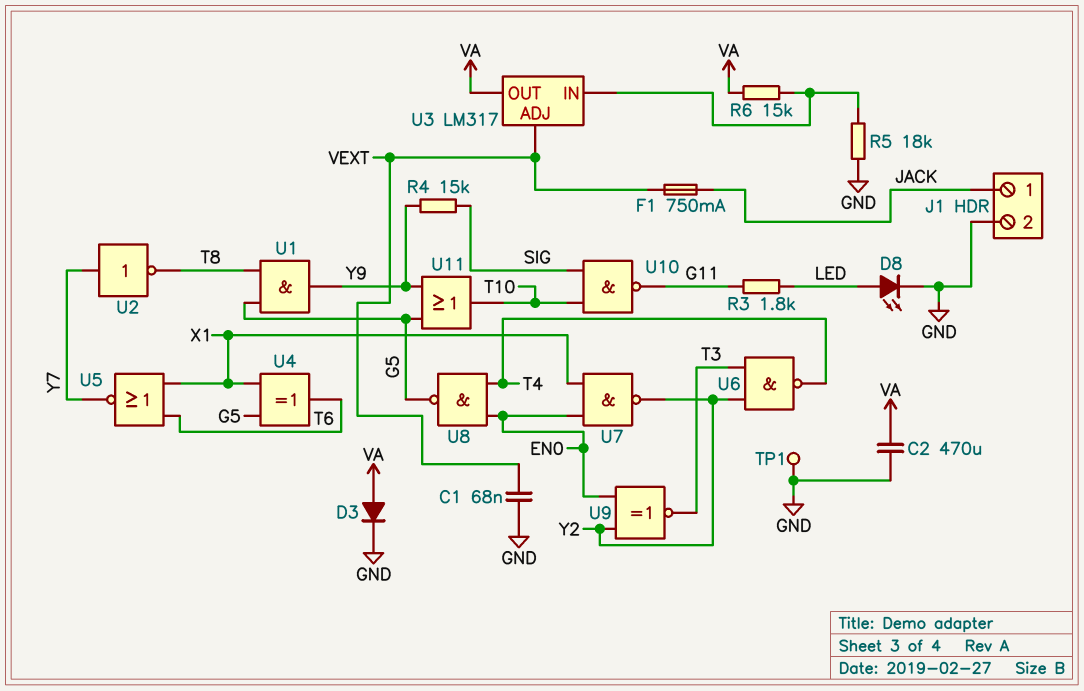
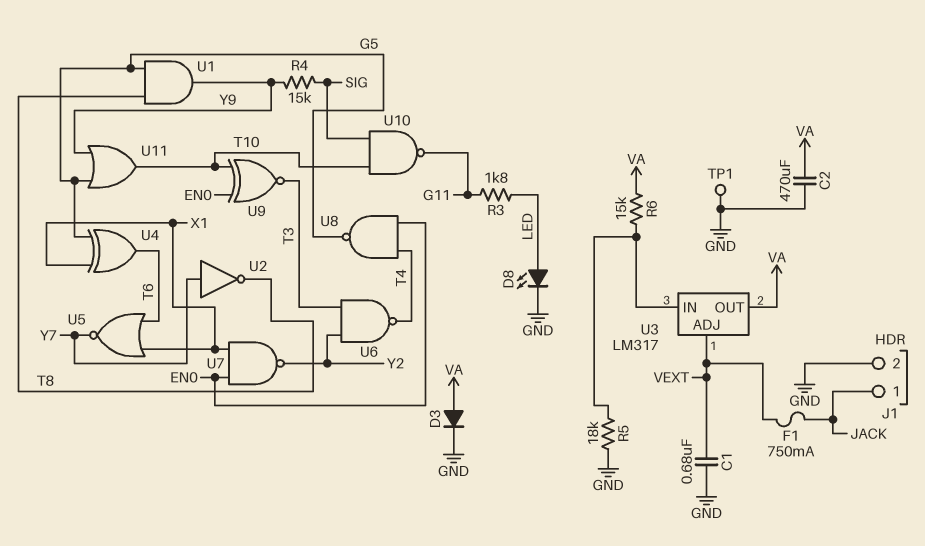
C1: 68nF (GND, VEXT) -> 680nF (GND, VEXT)
U9: XNOR (in EN0, in Y2, out T3) -> XNOR (in EN0, in T10, out T3)

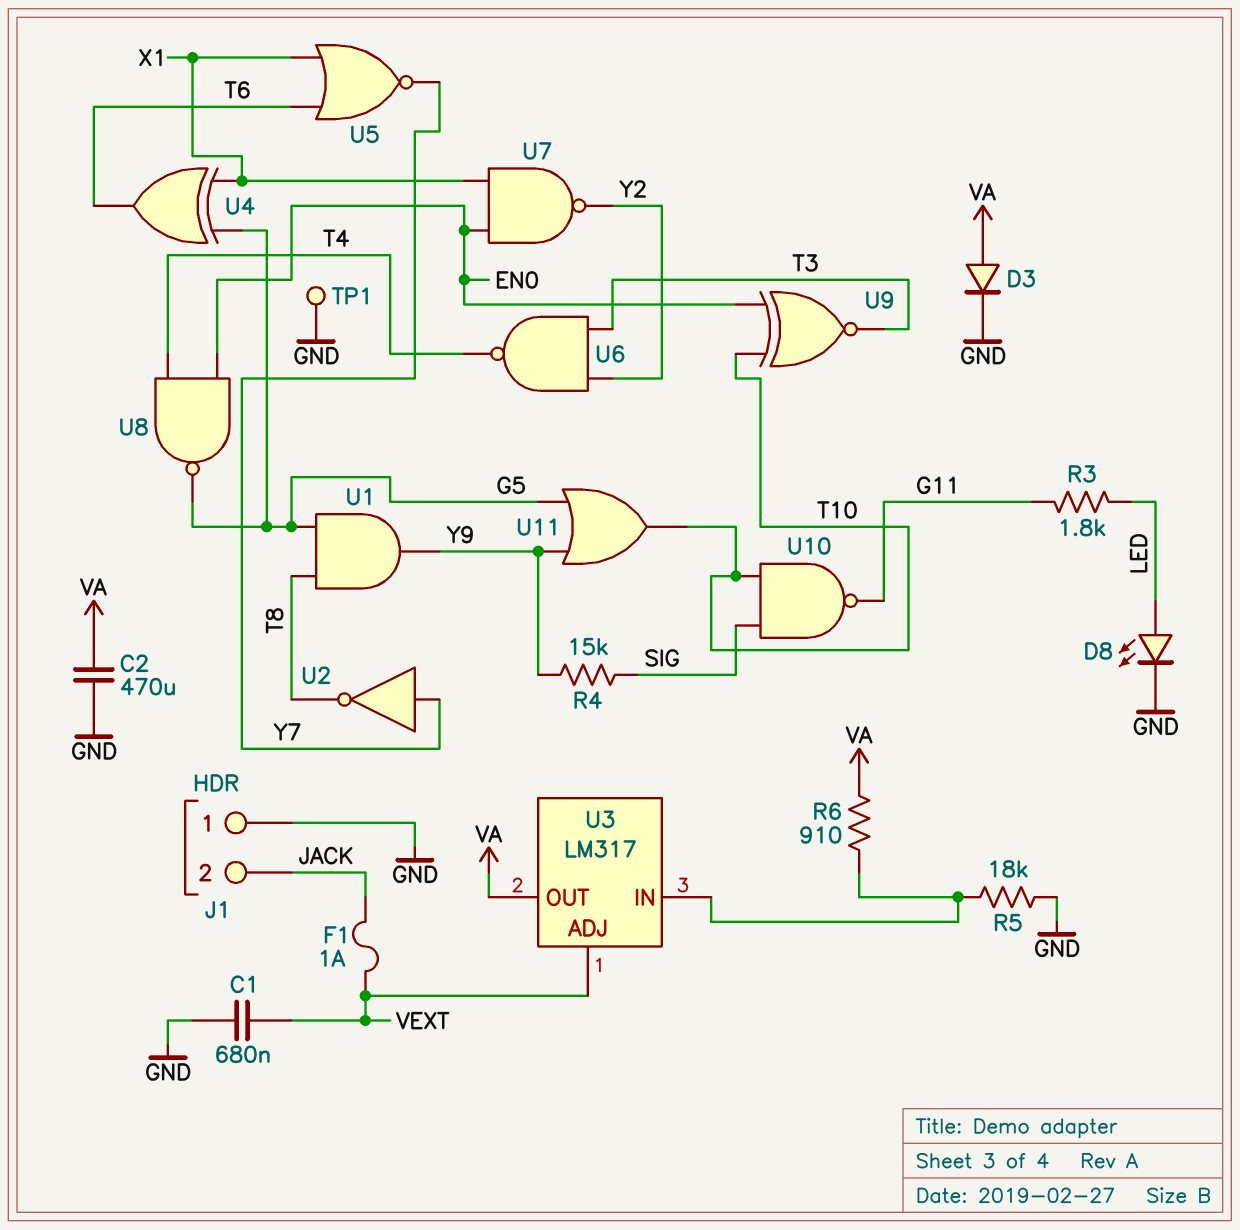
F1: 750mA (JACK, VEXT) -> 1A (JACK, VEXT)
J1 pin 1: JACK -> GND
J1 pin 2: GND -> JACK
R6: 15k (U3/IN, VA) -> 910 (U3/IN, VA)

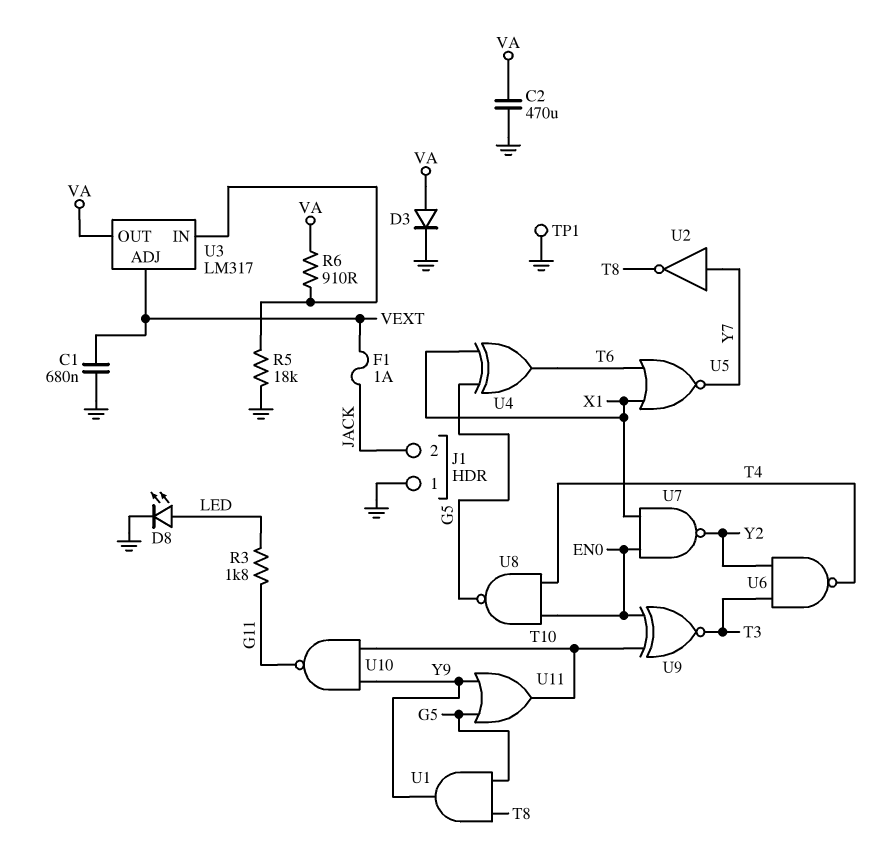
R4: 15k (SIG, Y9) -> none
U10: NAND (in SIG, in T10, out G11) -> NAND (in T10, in Y9, out G11)

